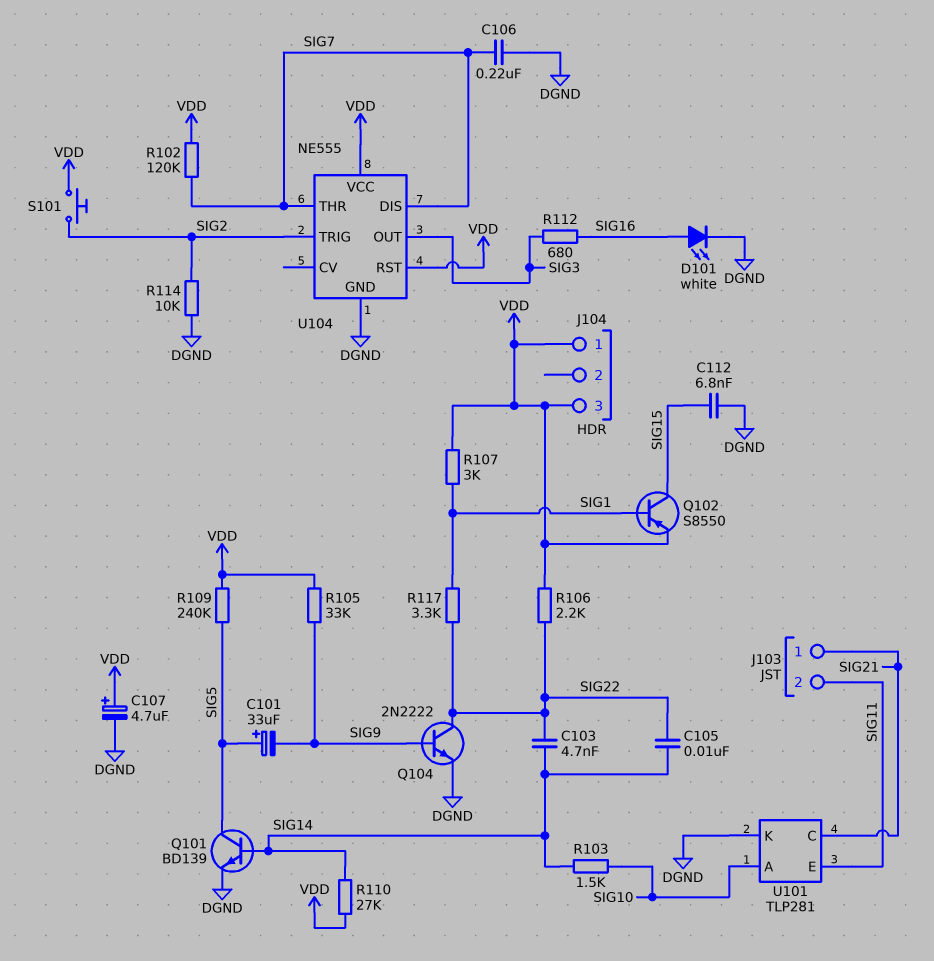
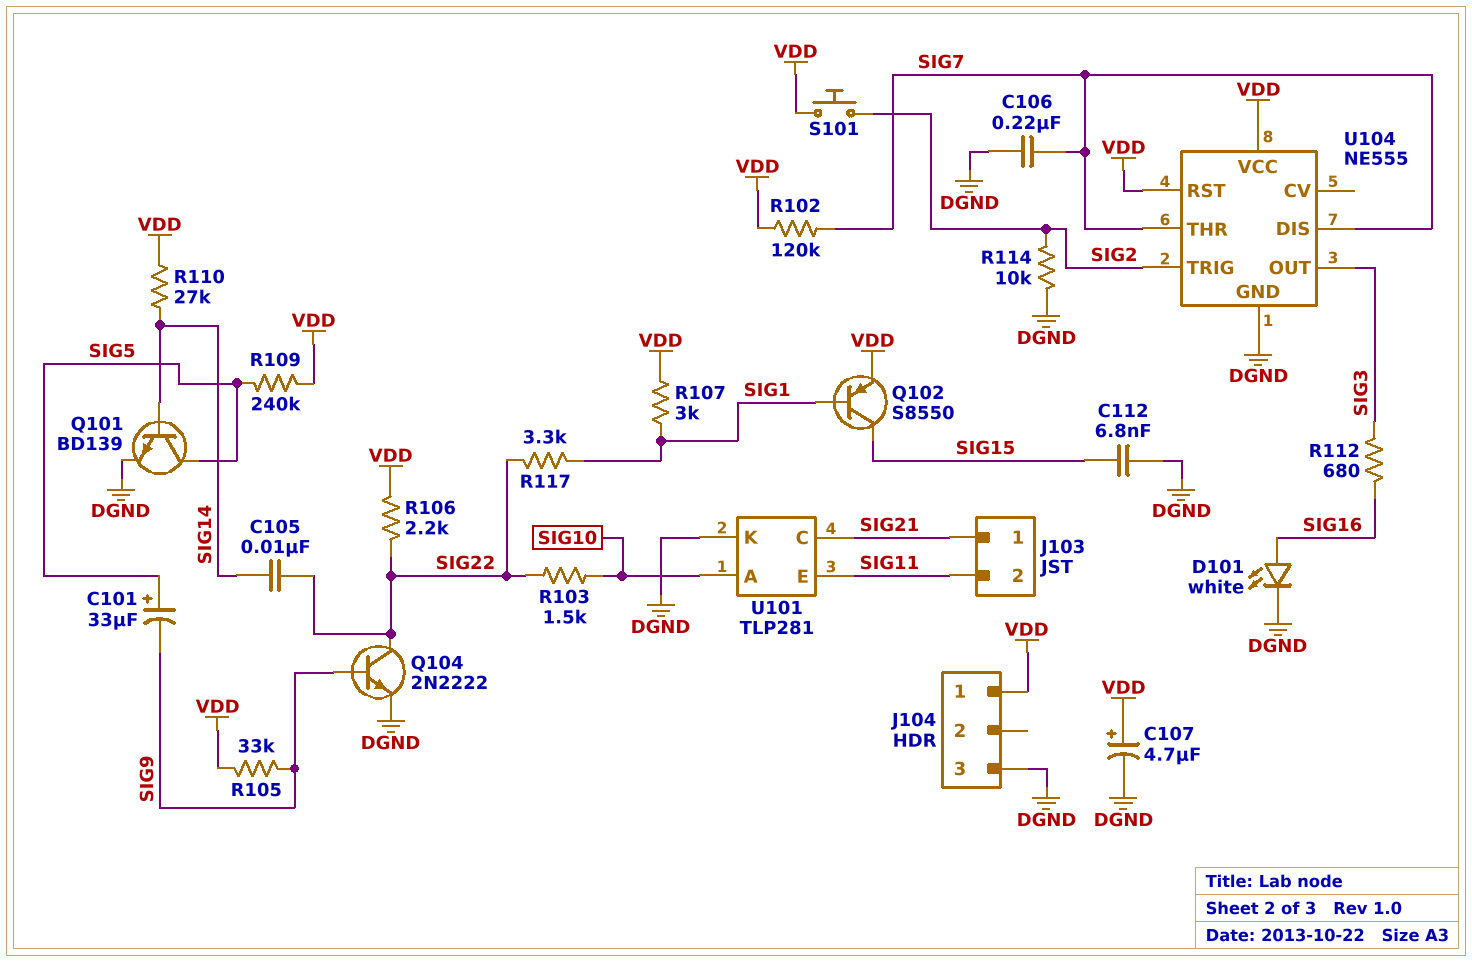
C103: 4.7nF (SIG14, SIG22) -> none
J104 pin 3: VDD -> DGND
R103: 1.5k (SIG10, SIG14) -> 1.5k (SIG10, SIG22)

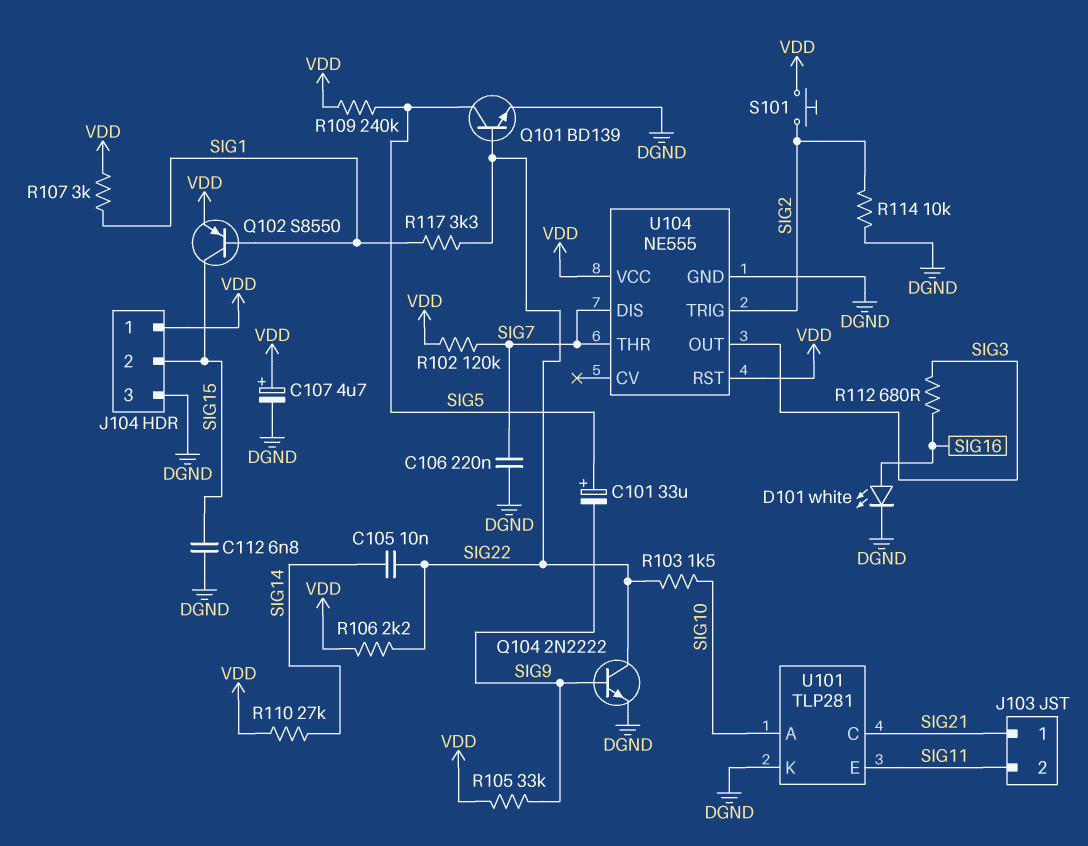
J104 pin 2: none -> SIG15
Q101: NPN BD139 (B SIG14, C SIG5, E DGND) -> NPN BD139 (B SIG22, C SIG5, E DGND)

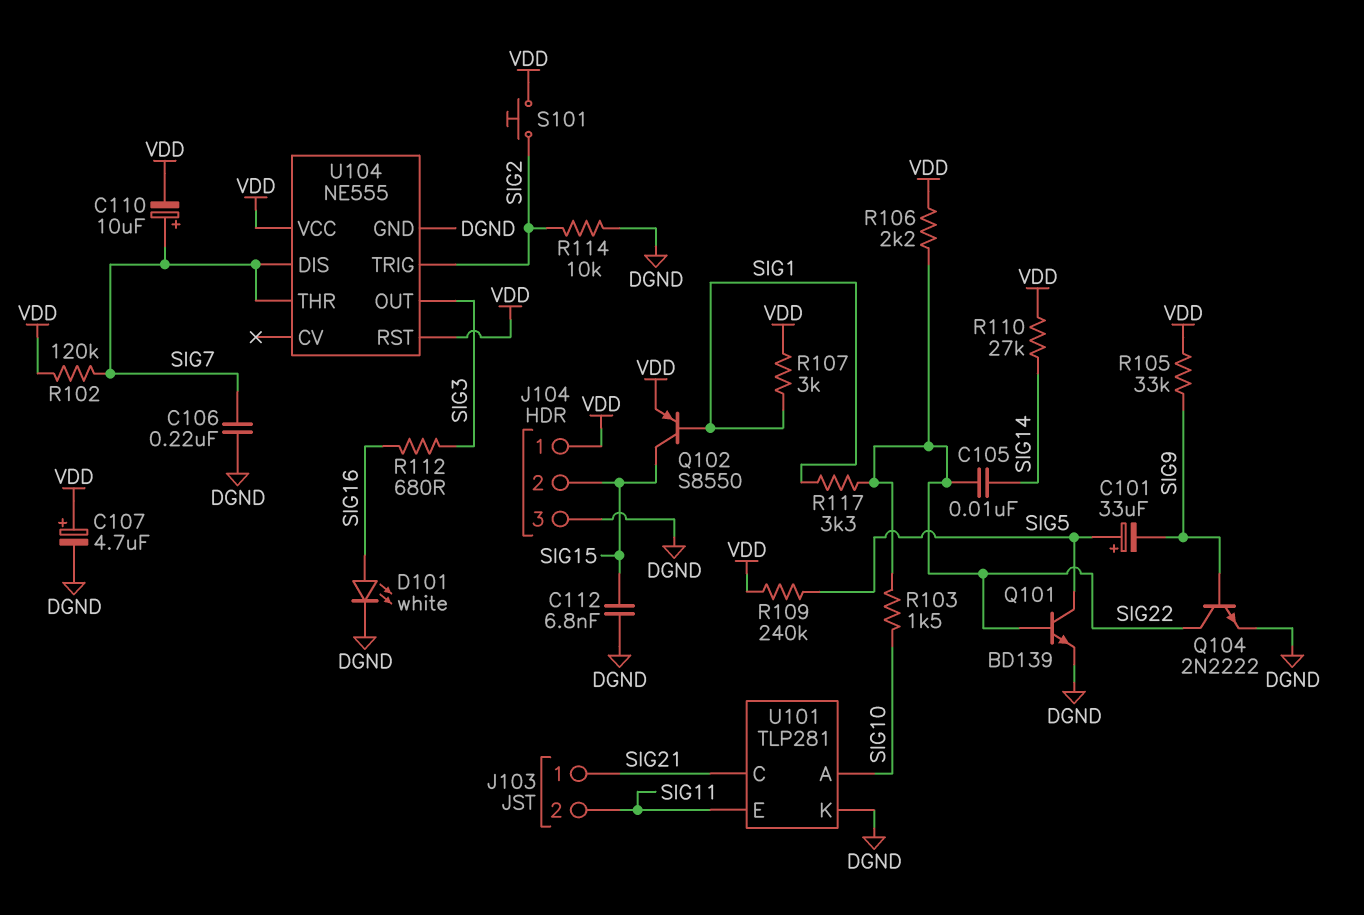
C110: none -> 10uF (plus SIG7, minus VDD)

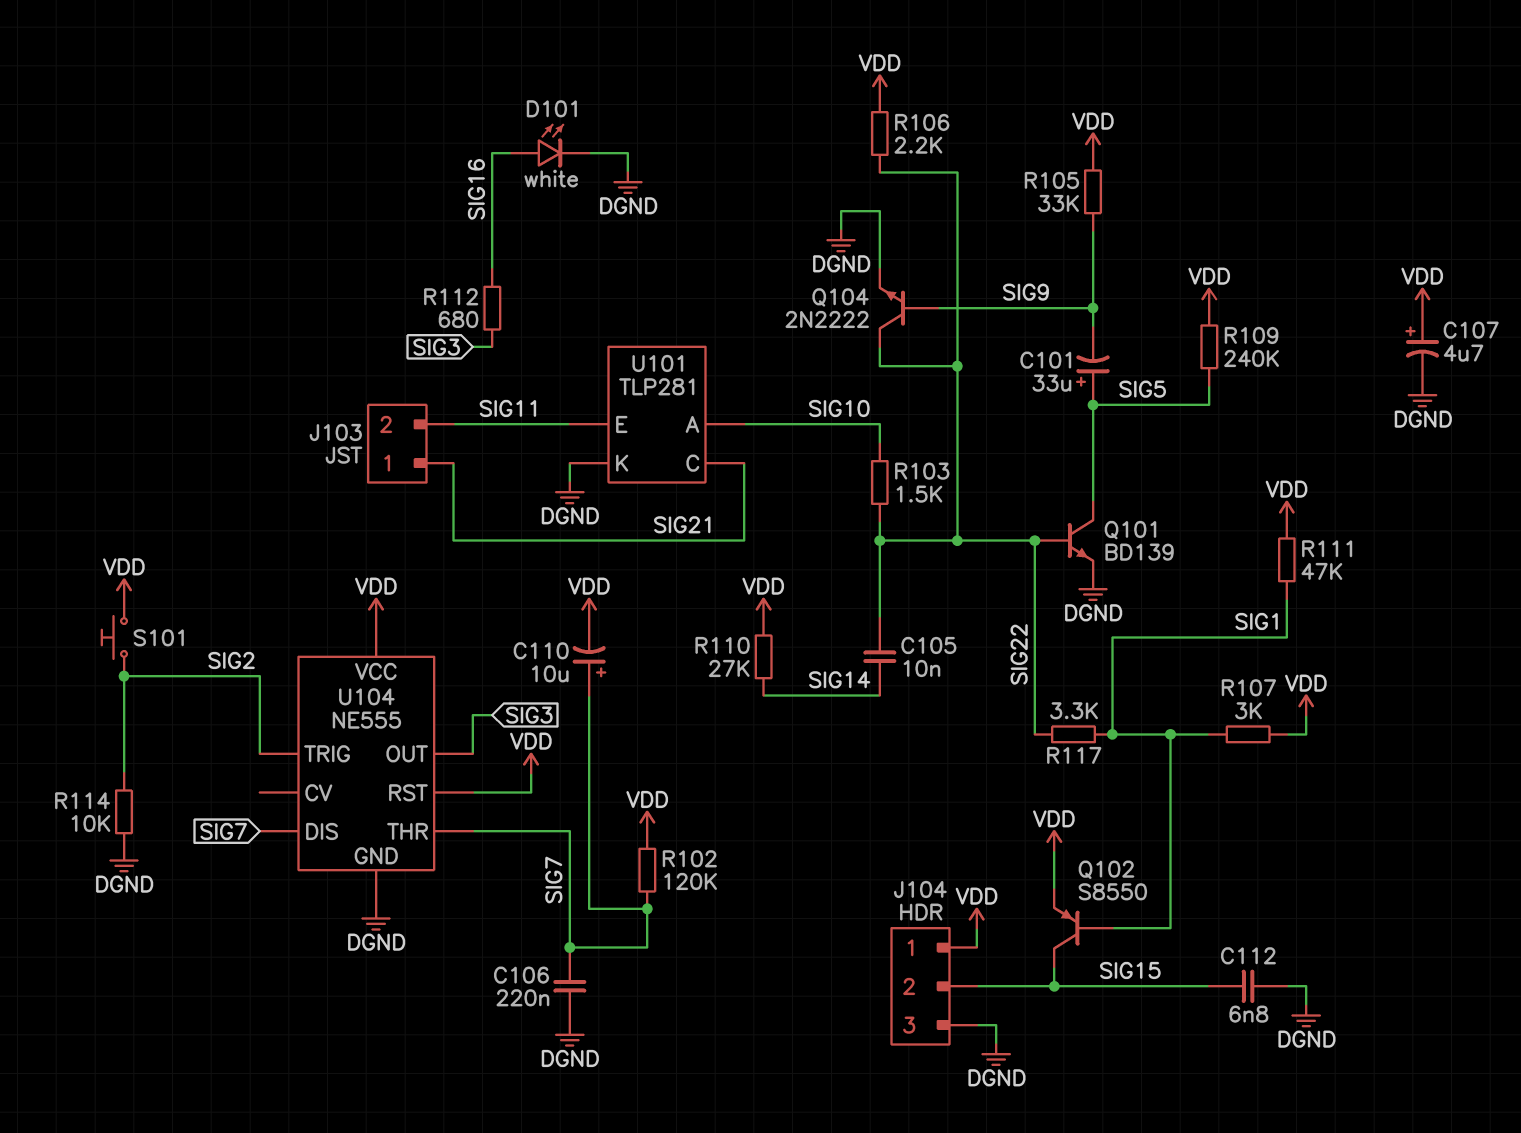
R111: none -> 47k (SIG1, VDD)

